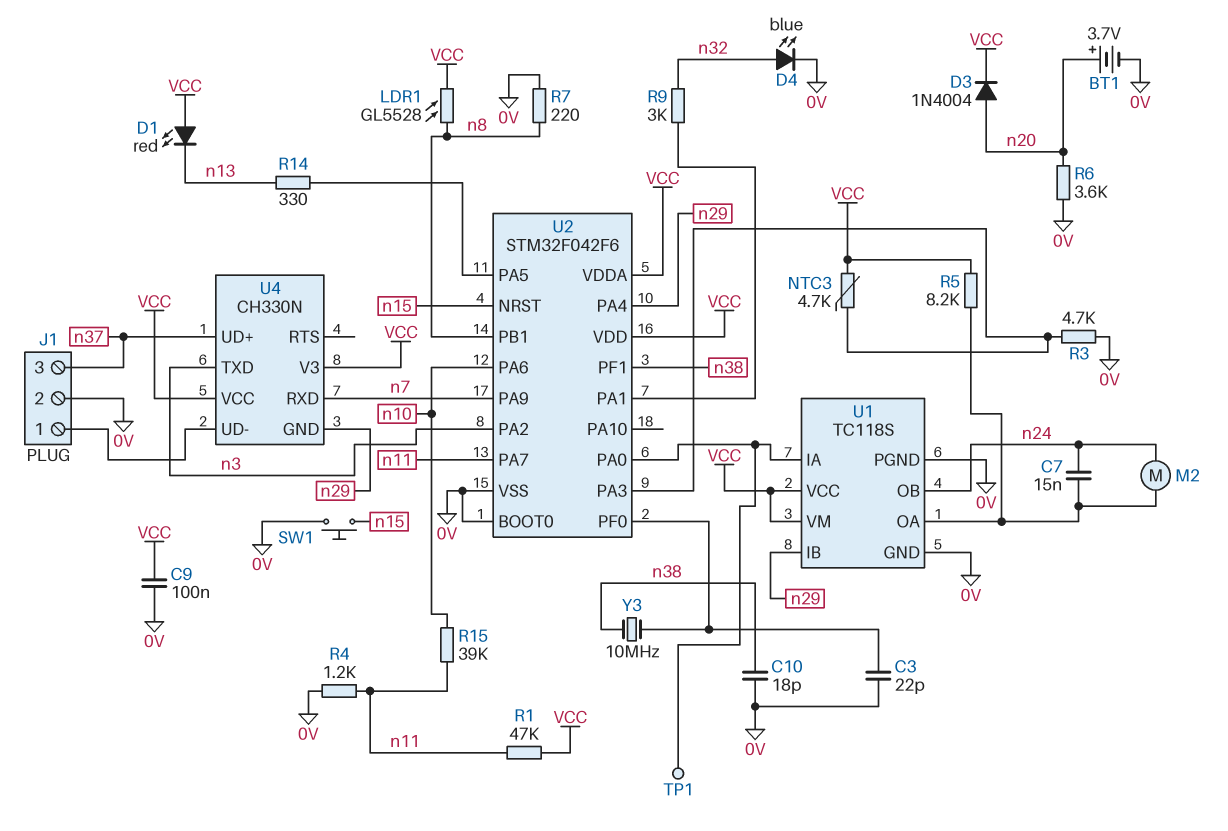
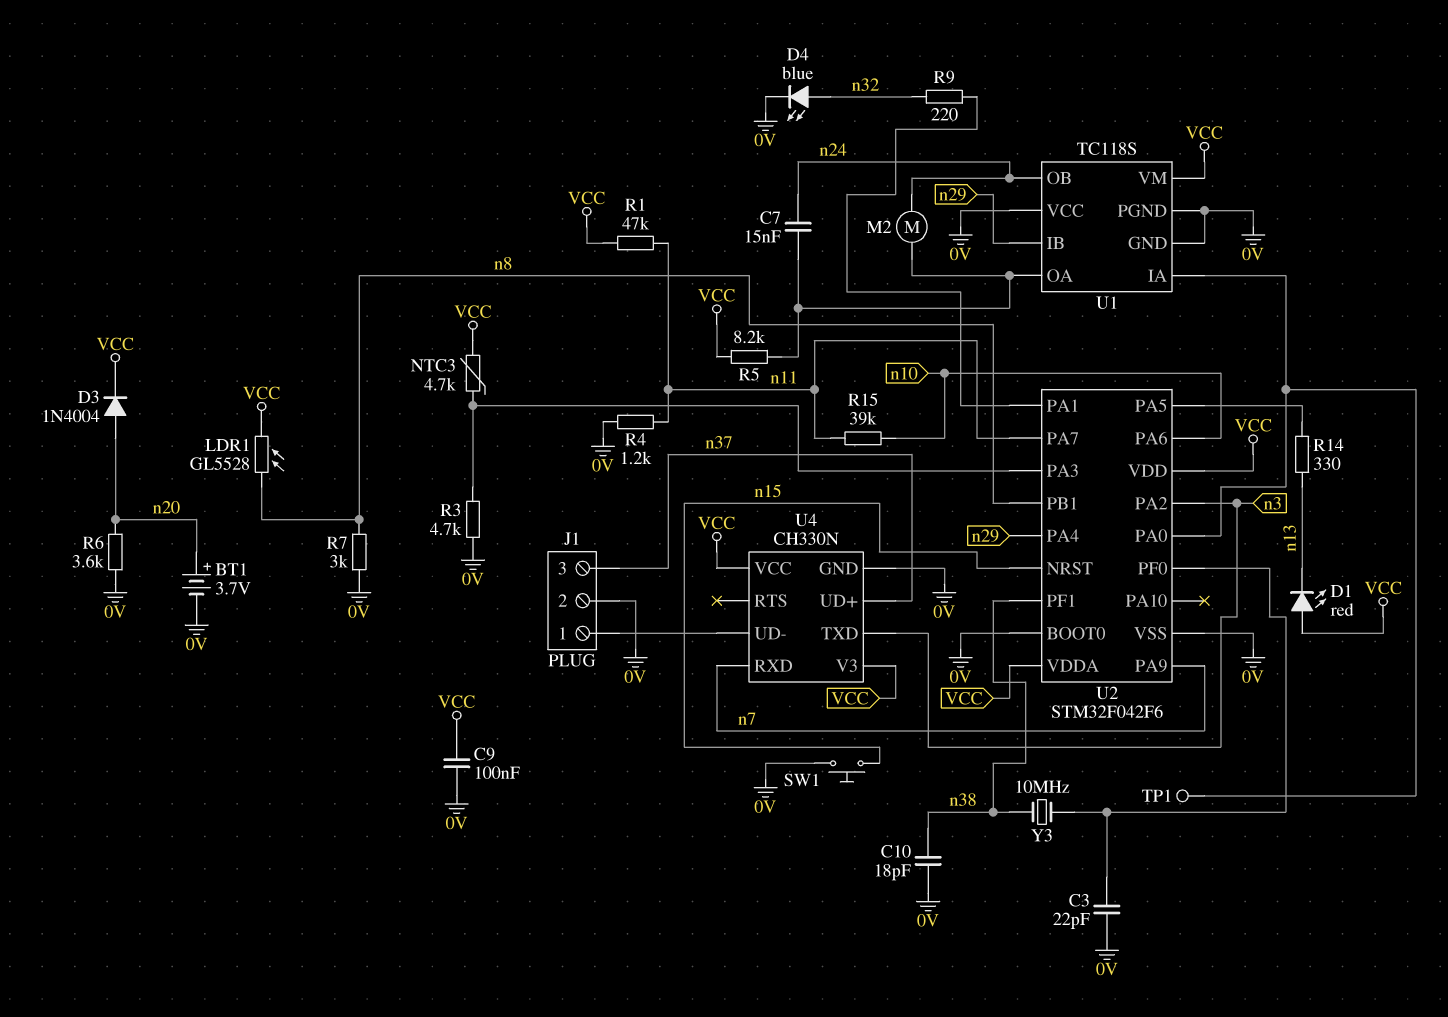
R7: 220 (0V, n8) -> 3k (0V, n8)
R9: 3k (U2/PA1, n32) -> 220 (U2/PA1, n32)
U1 pin VCC: VCC -> 0V
U4 pin GND: n29 -> 0V

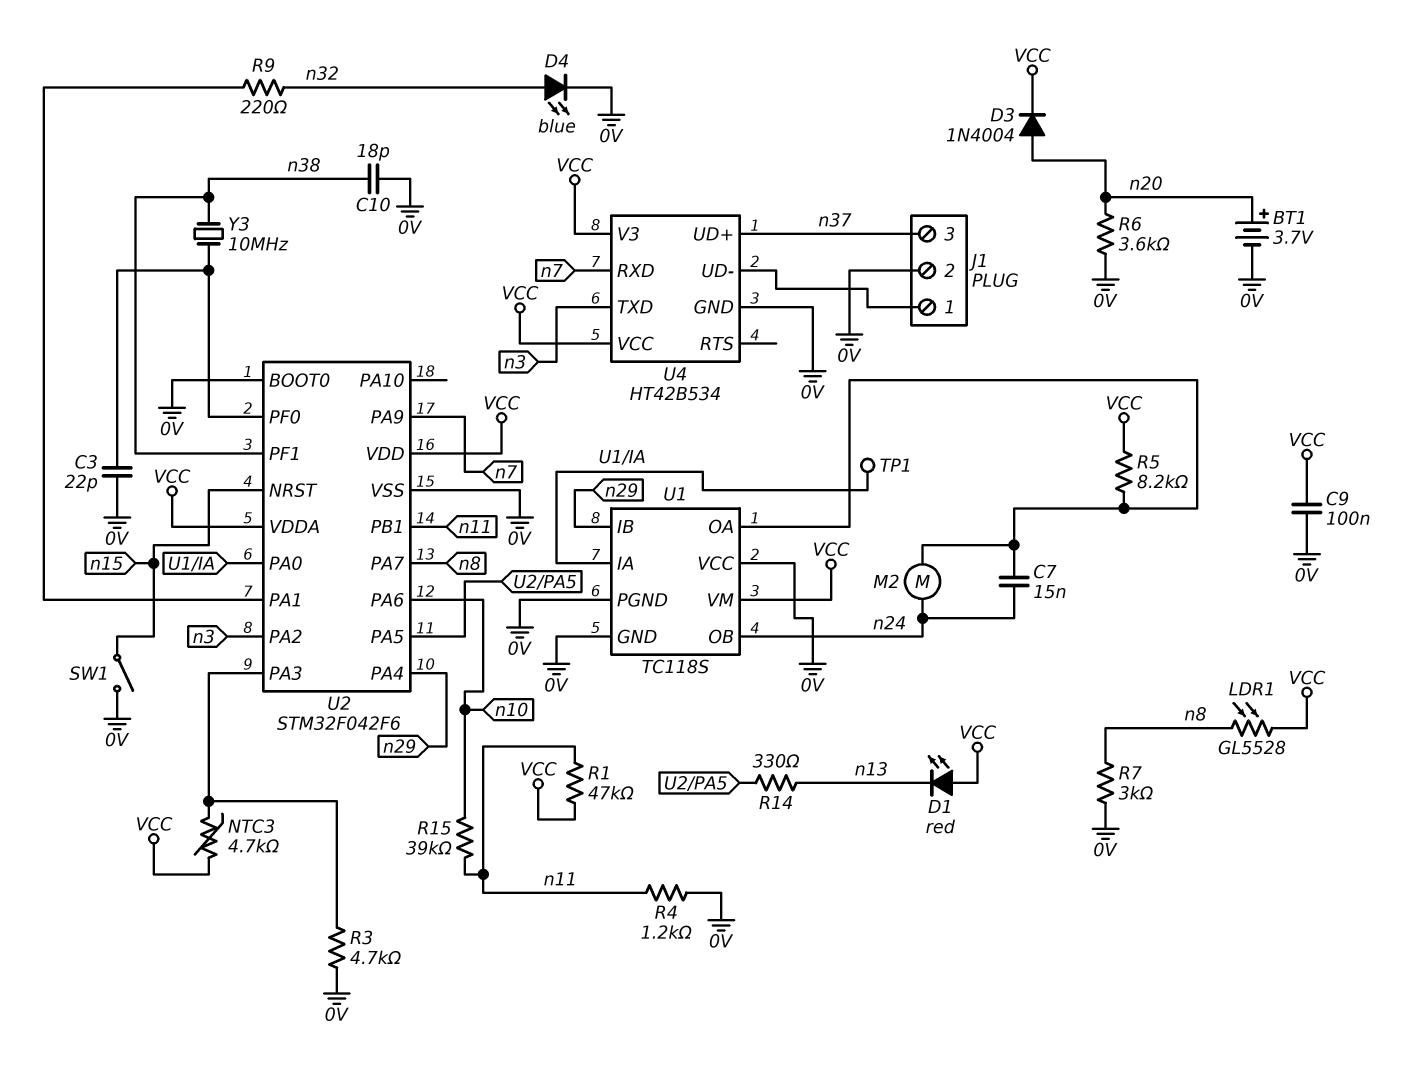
SW1: button (0V, n15) -> switch (0V, n15)
U2 pin PA7: n11 -> n8
U2 pin PB1: n8 -> n11
U4: CH330N -> HT42B534

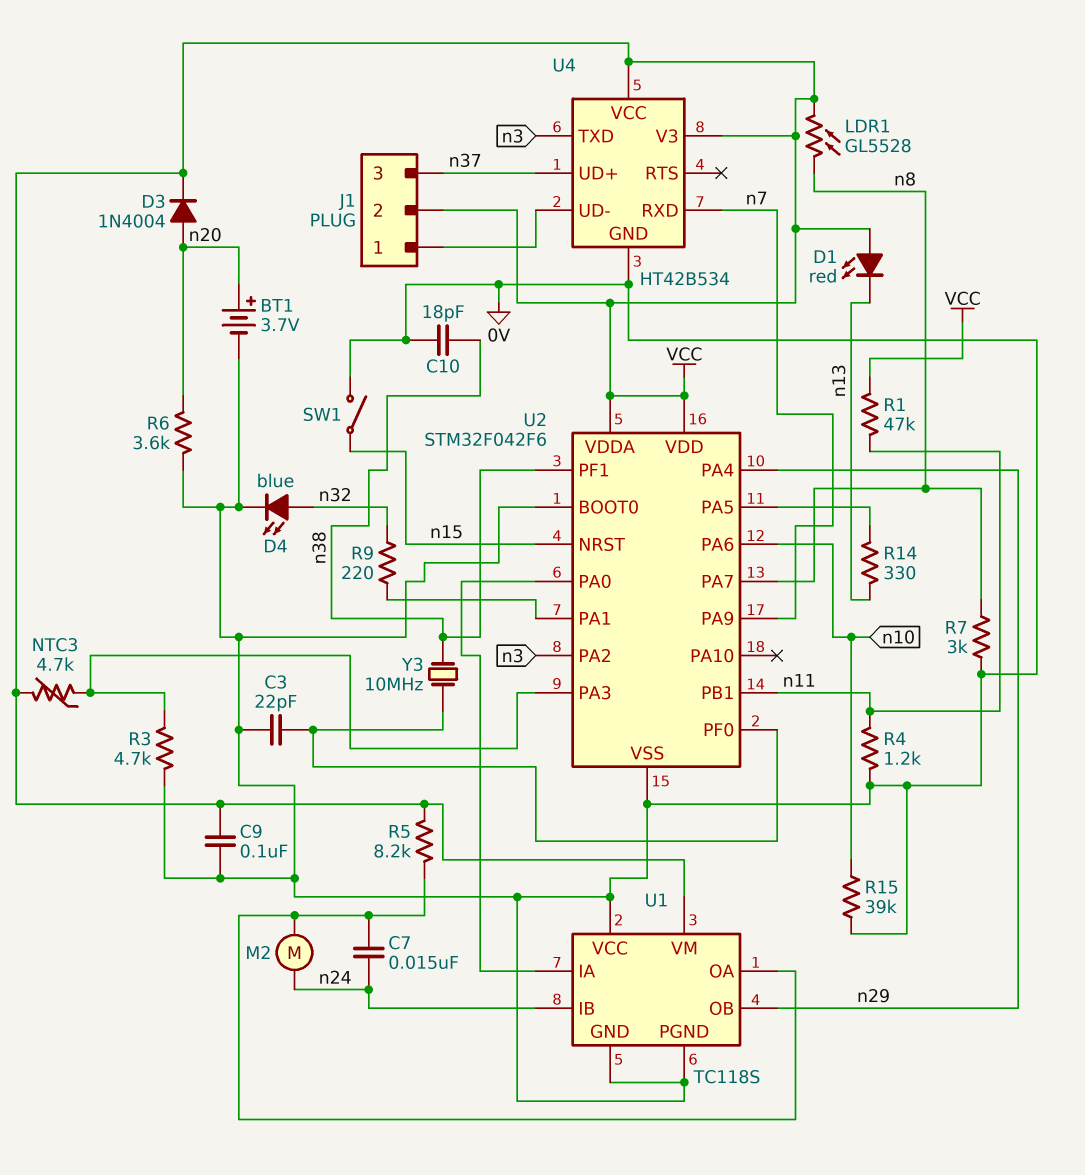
J1 pin 2: 0V -> VCC
R15: 39k (n10, n11) -> 39k (0V, n10)
TP1: test point (U1/IA) -> none
U1 pin IB: n29 -> n24
U1 pin OB: n24 -> n29

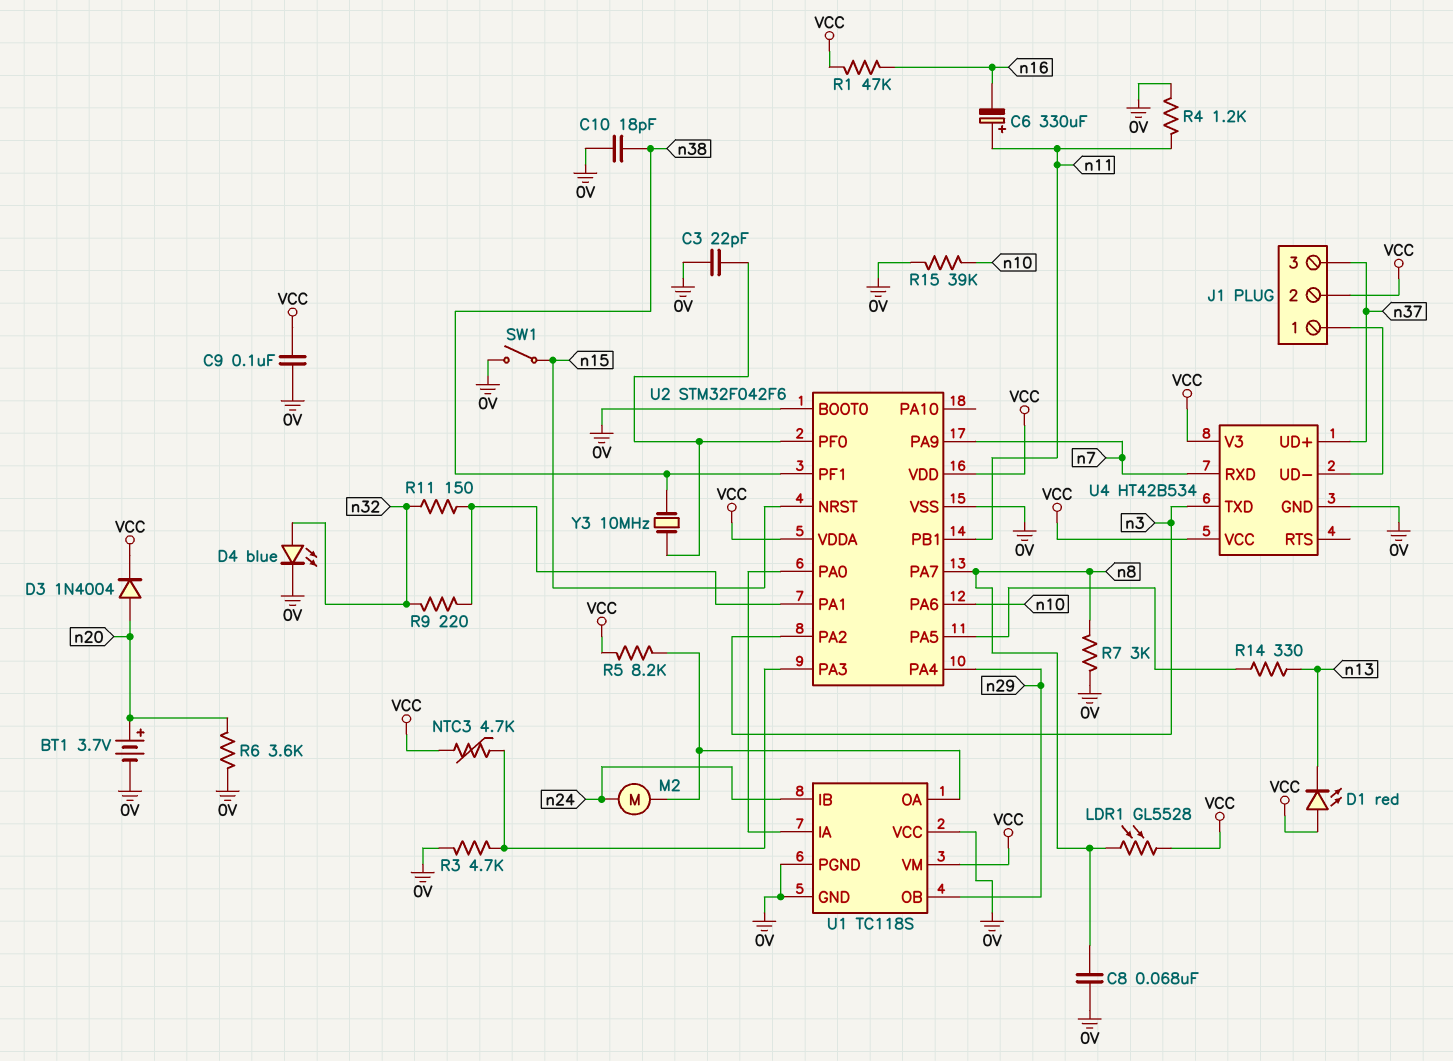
C6: none -> 330uF (plus n11, minus n16)
C7: 15nF (U1/OA, n24) -> none
C8: none -> 68nF (0V, n8)
R1: 47k (VCC, n11) -> 47k (VCC, n16)
R11: none -> 150 (U2/PA1, n32)

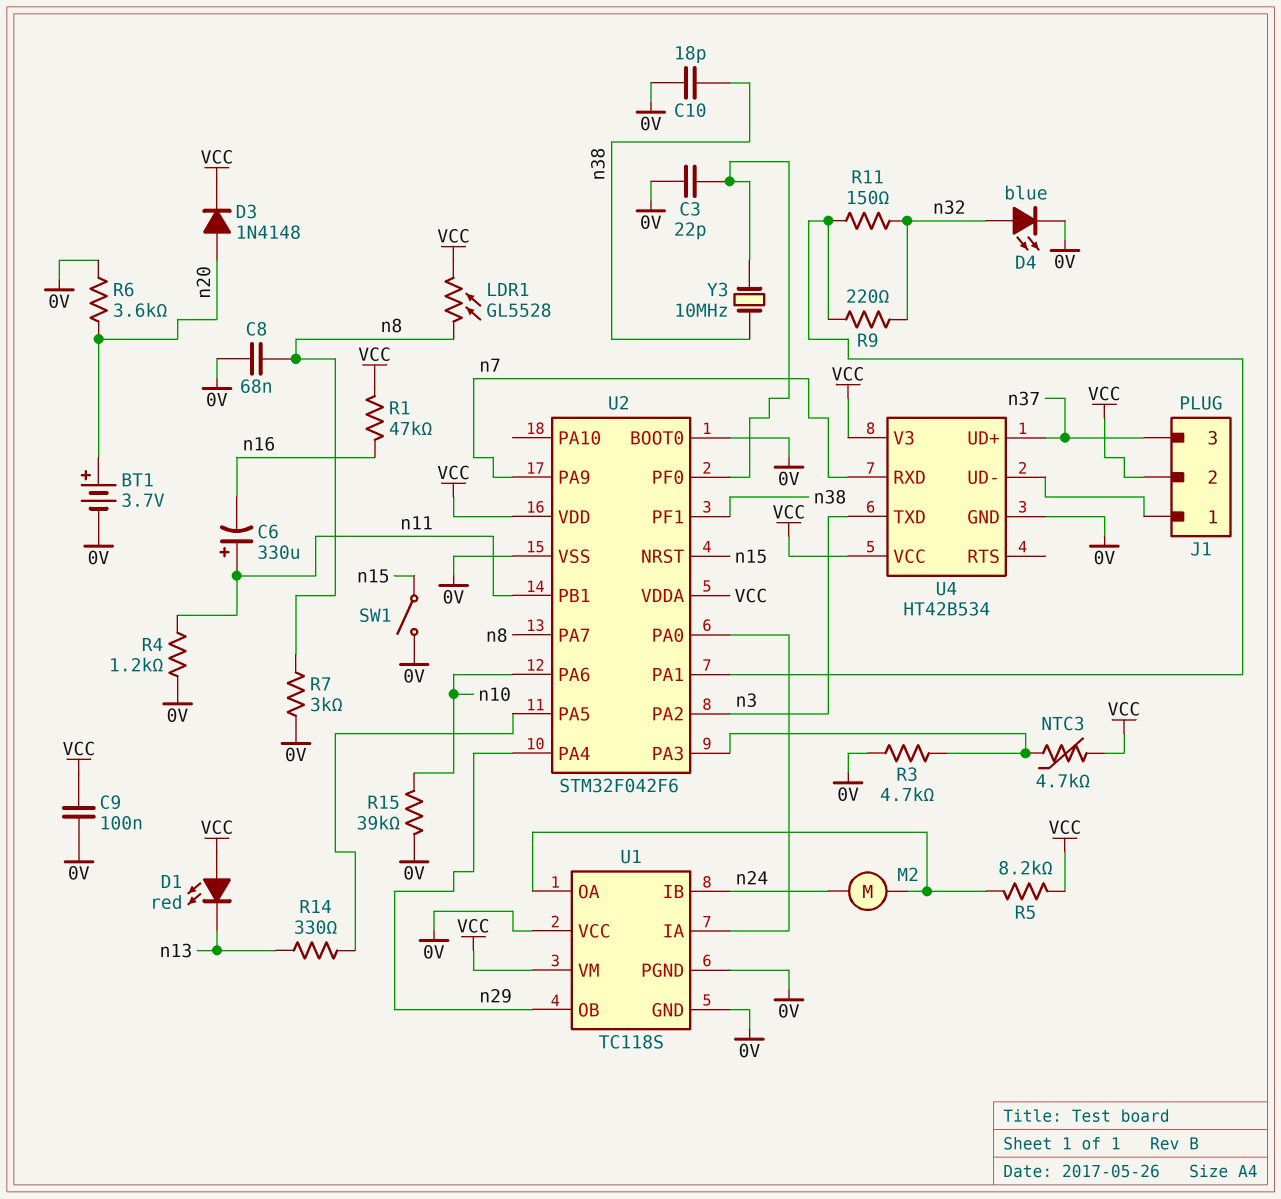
D3: diode 1N4004 (A n20, K VCC) -> diode 1N4148 (A n20, K VCC)

